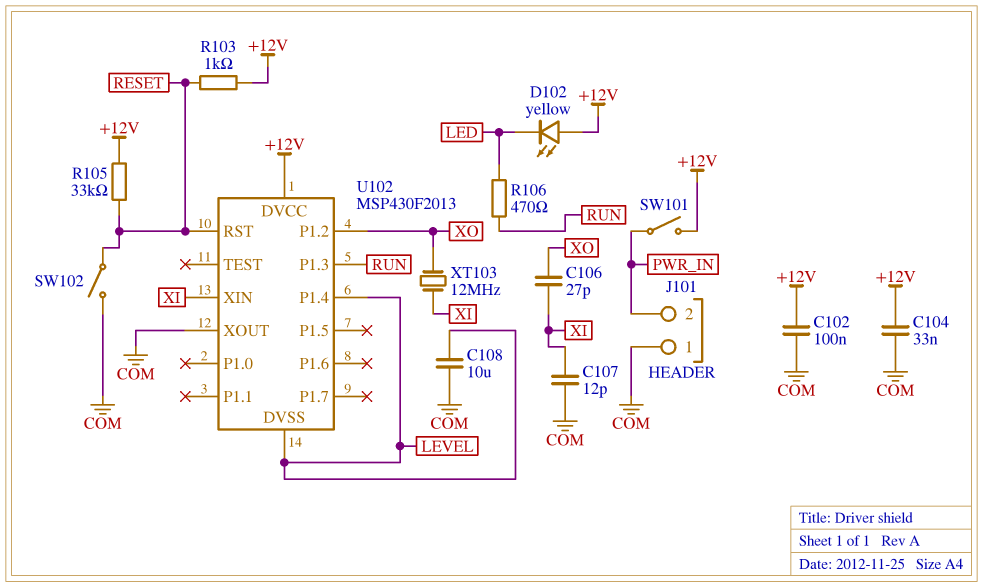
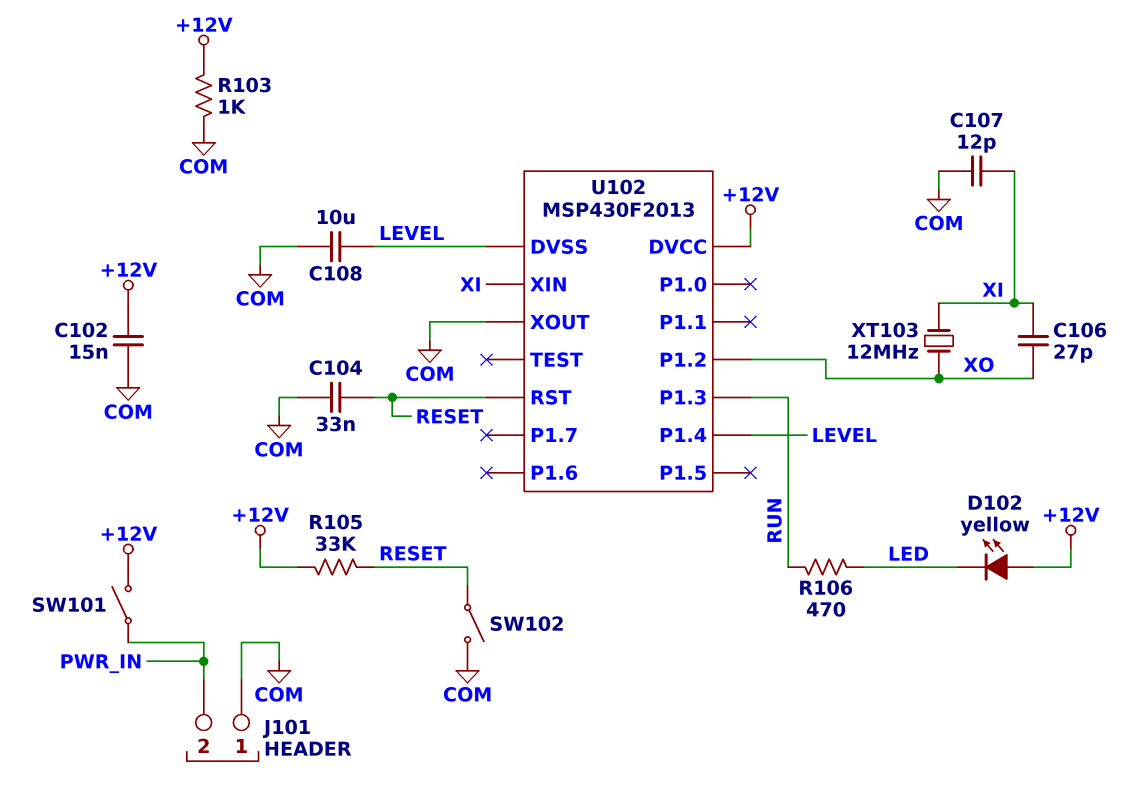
C102: 100nF (+12V, COM) -> 15nF (+12V, COM)
C104: 33nF (+12V, COM) -> 33nF (COM, RESET)
R103: 1k (+12V, RESET) -> 1k (+12V, COM)

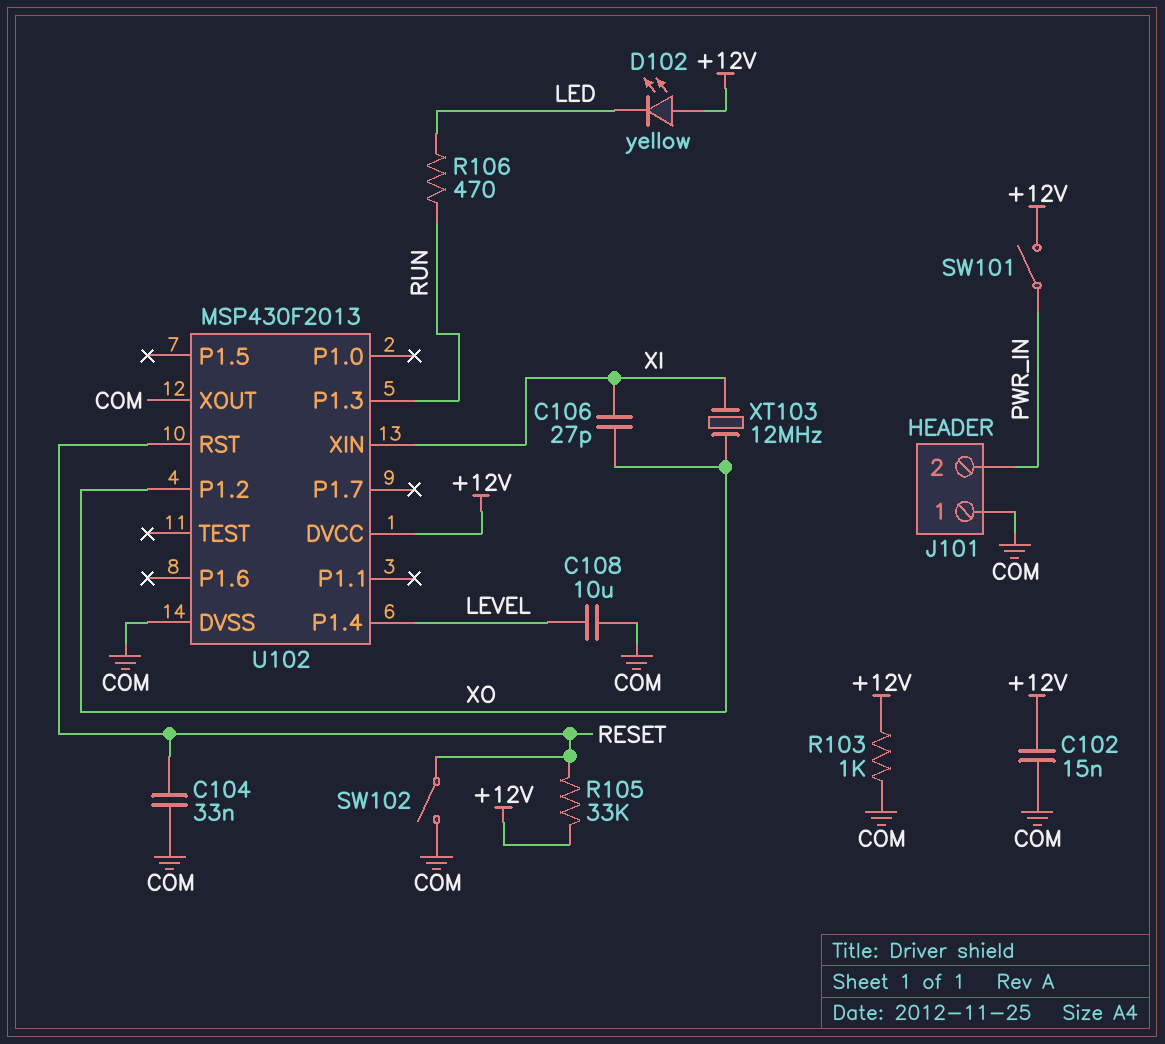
C107: 12pF (COM, XI) -> none
U102 pin DVSS: LEVEL -> COM

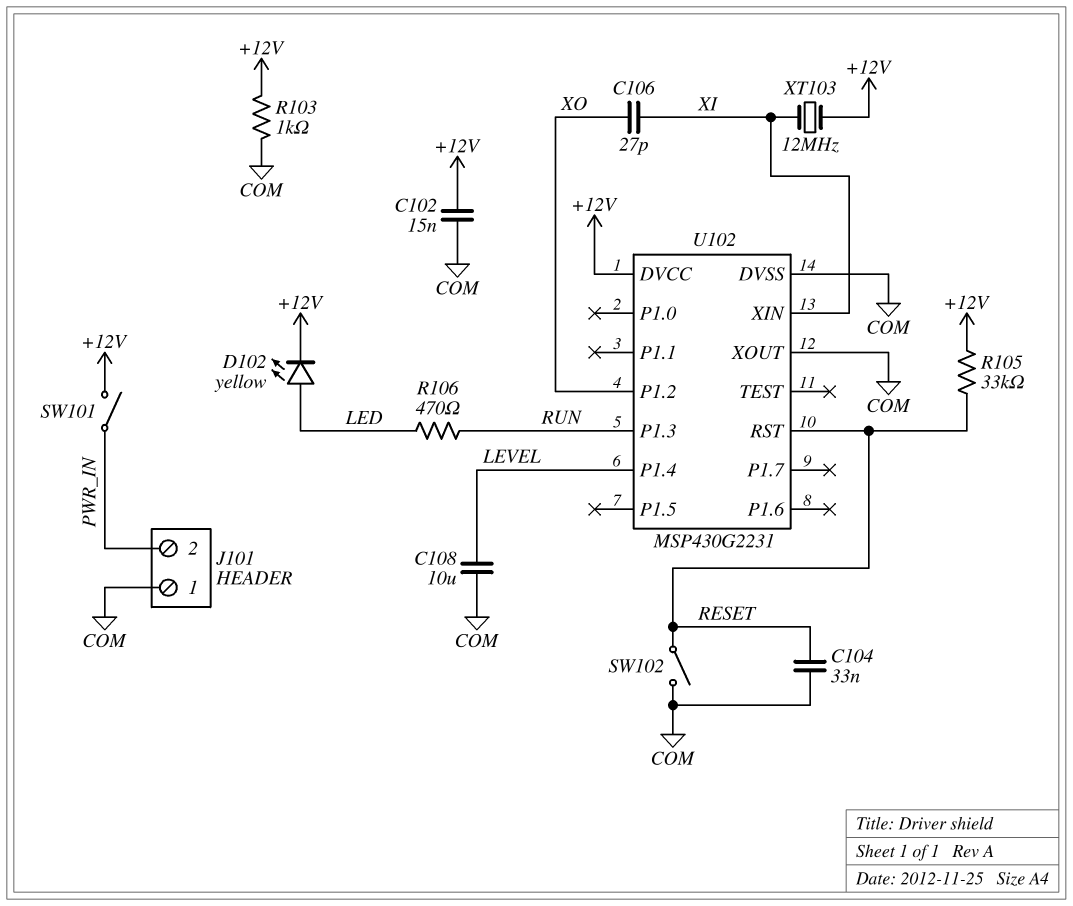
D102: LED yellow (A +12V, K LED) -> LED yellow (A LED, K +12V)
U102: MSP430F2013 -> MSP430G2231
XT103: 12MHz (XI, XO) -> 12MHz (+12V, XI)

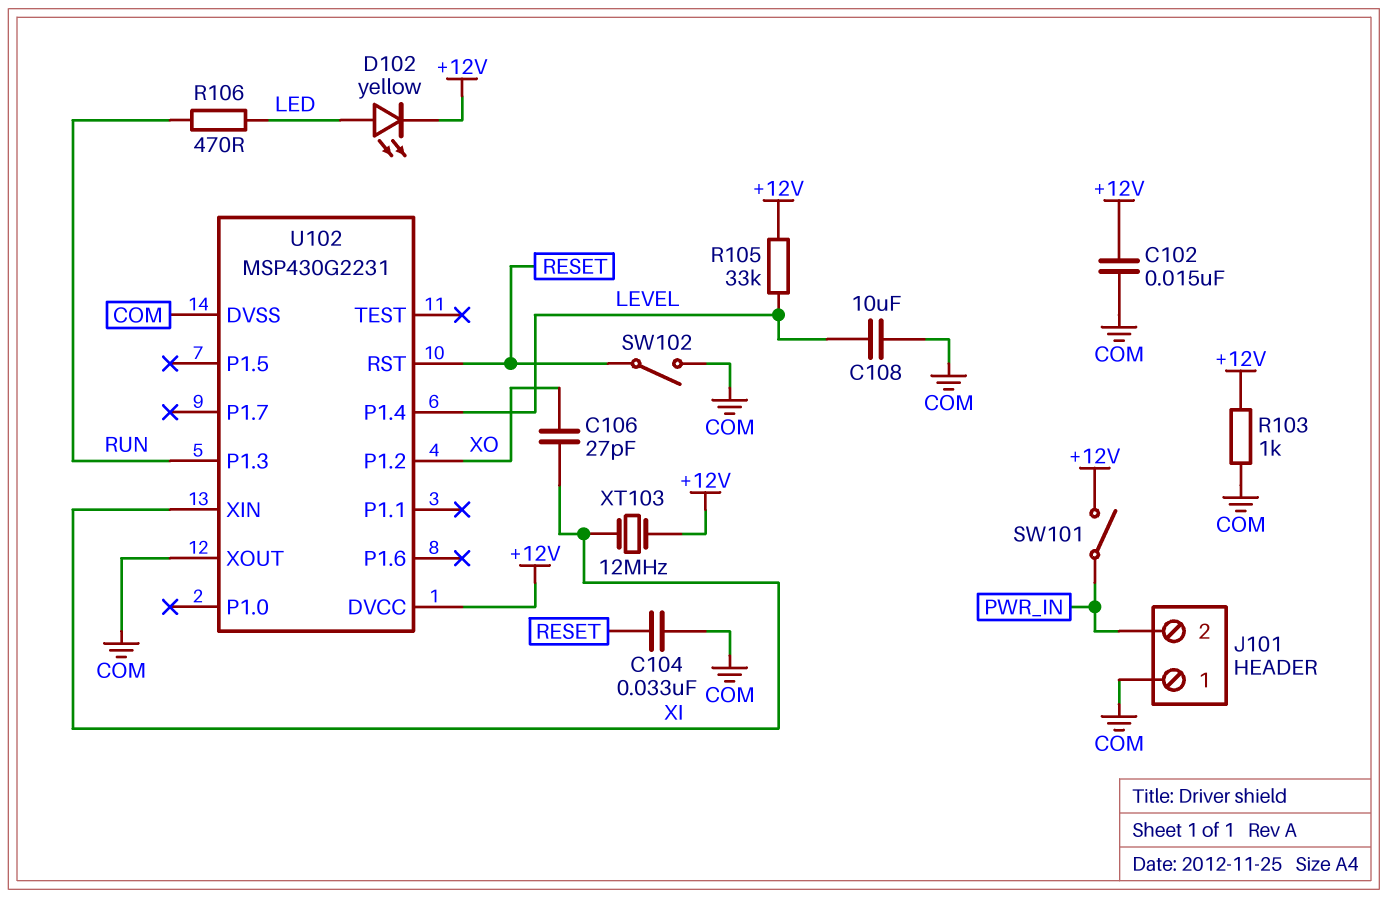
R105: 33k (+12V, RESET) -> 33k (+12V, LEVEL)

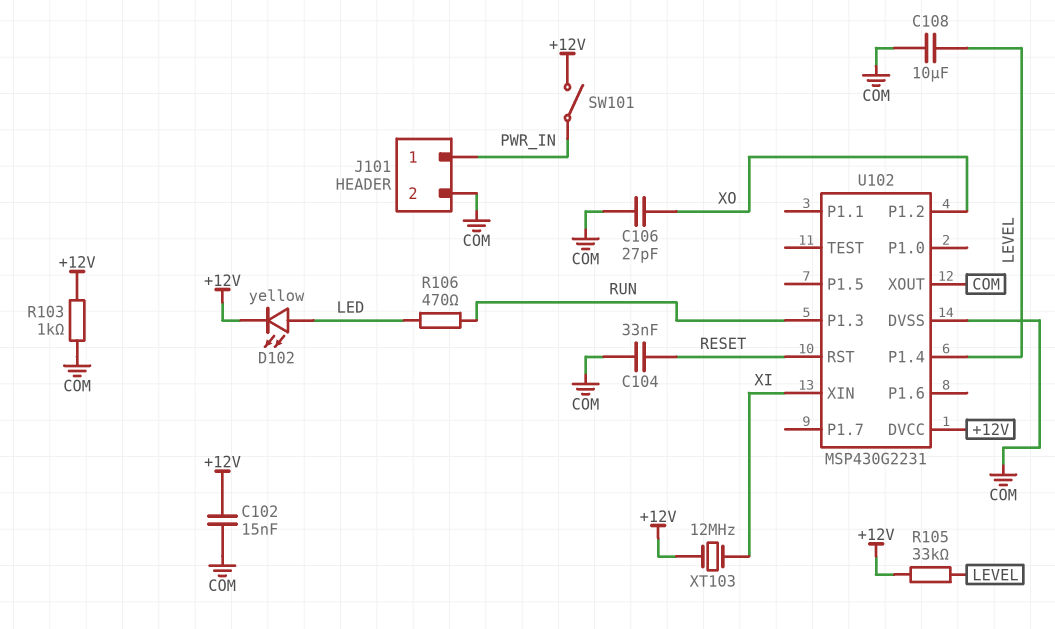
C106: 27pF (XI, XO) -> 27pF (COM, XO)
J101 pin 1: COM -> PWR_IN
J101 pin 2: PWR_IN -> COM
SW102: switch (COM, RESET) -> none

